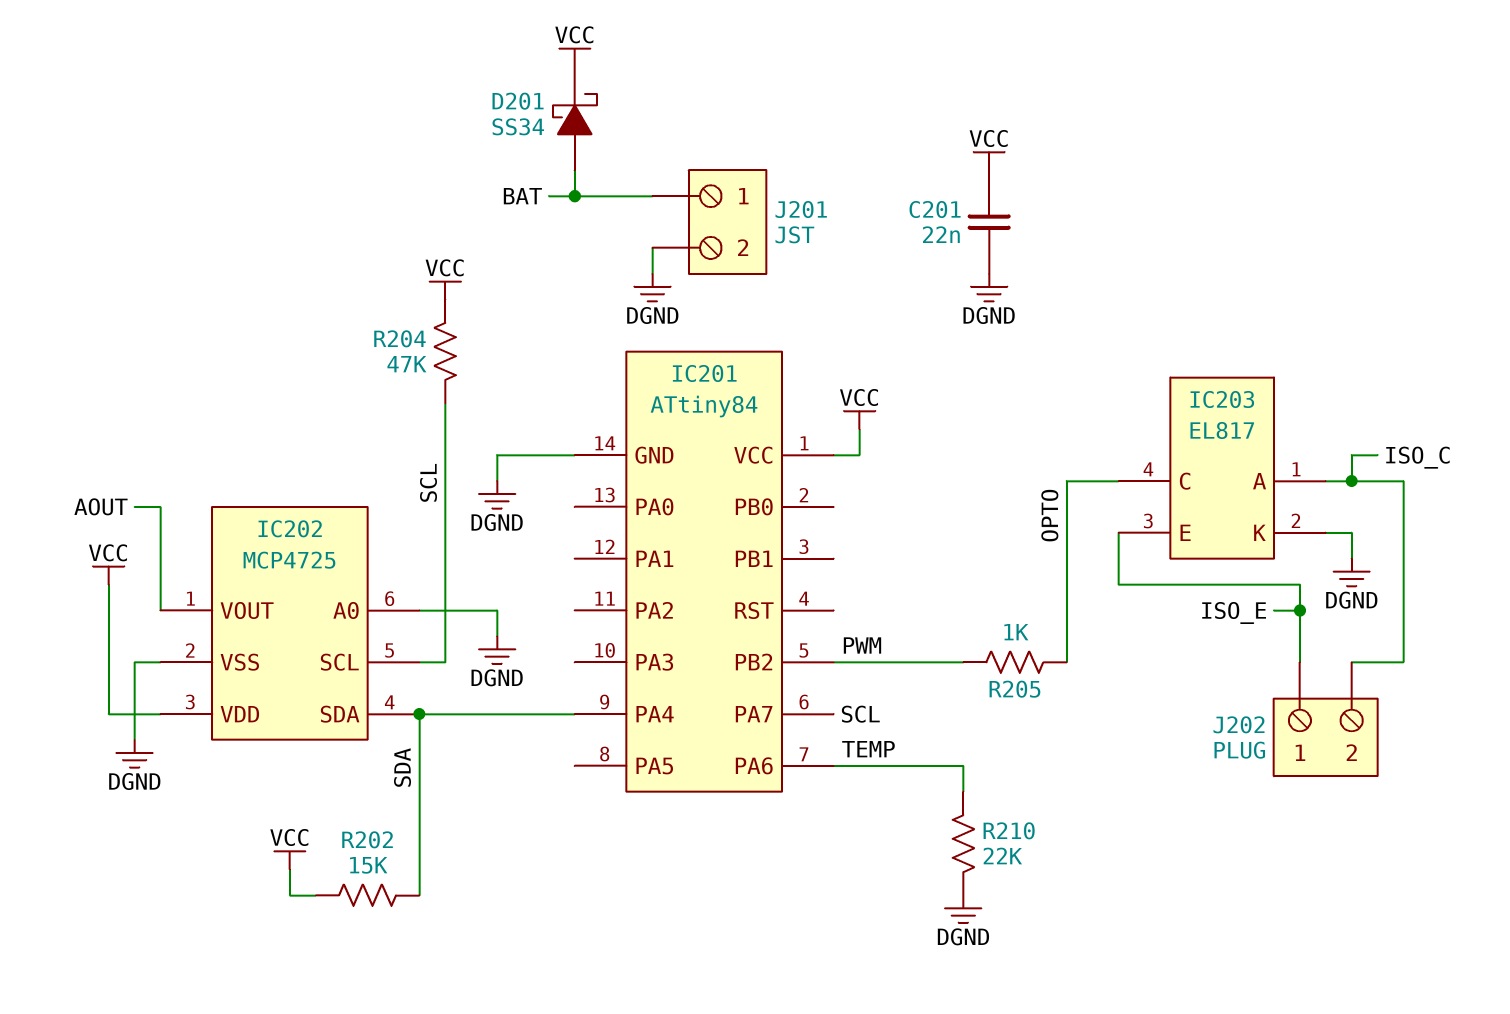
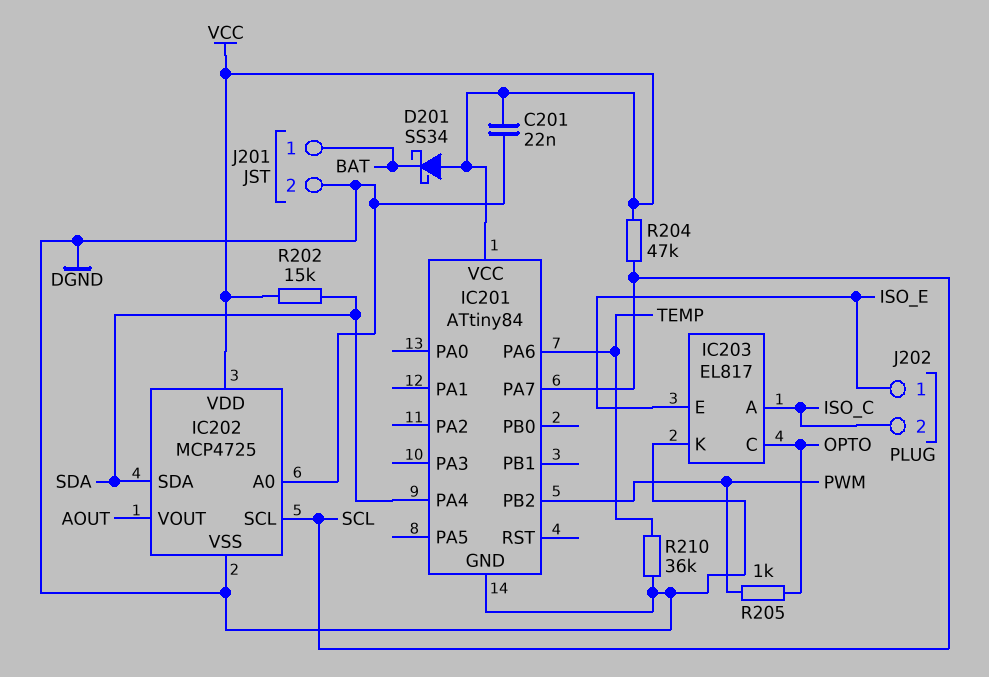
D201: schottky SS34 (A BAT, K VCC) -> schottky SS34 (A VCC, K BAT)
R210: 22k (DGND, TEMP) -> 36k (DGND, TEMP)

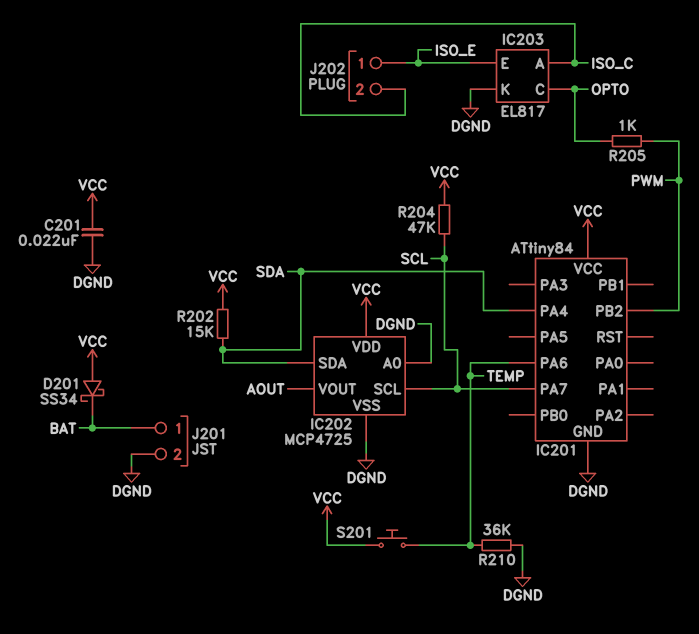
S201: none -> button (TEMP, VCC)

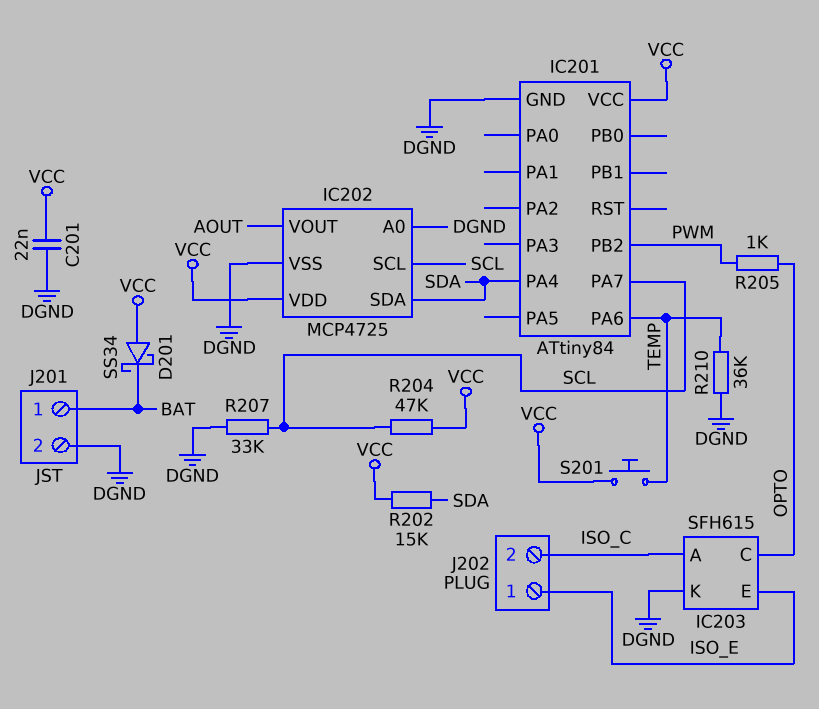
IC203: EL817 -> SFH615
R207: none -> 33k (DGND, SCL)

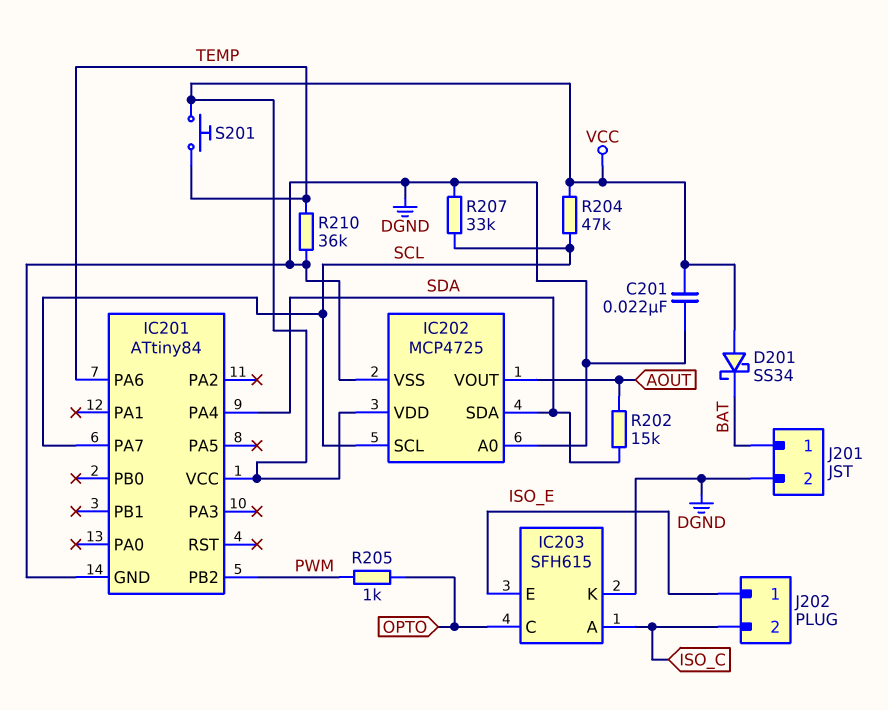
R202: 15k (SDA, VCC) -> 15k (AOUT, SDA)

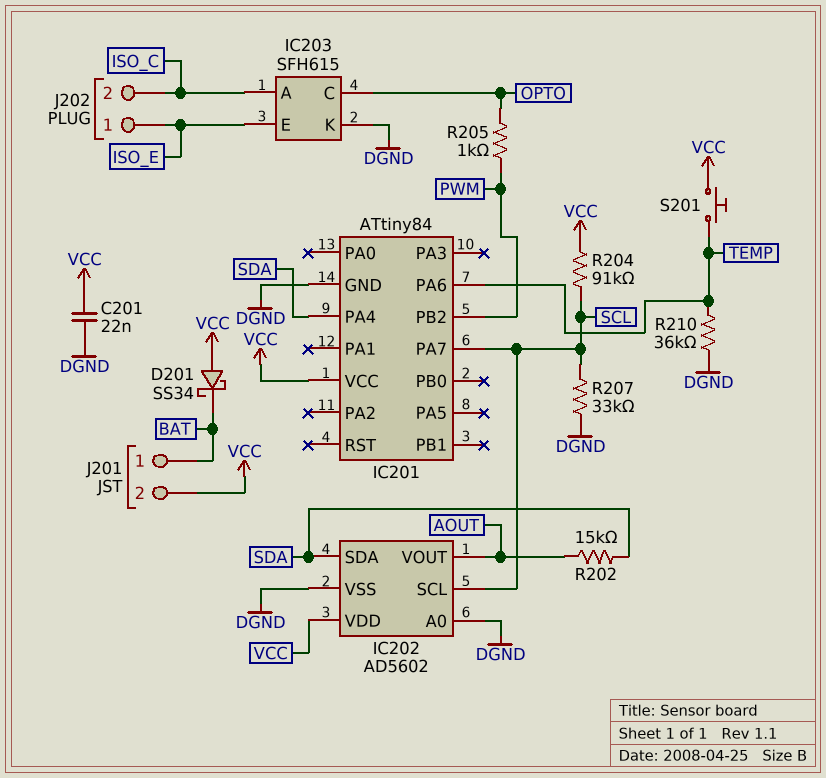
IC202: MCP4725 -> AD5602
J201 pin 2: DGND -> VCC
R204: 47k (SCL, VCC) -> 91k (SCL, VCC)

